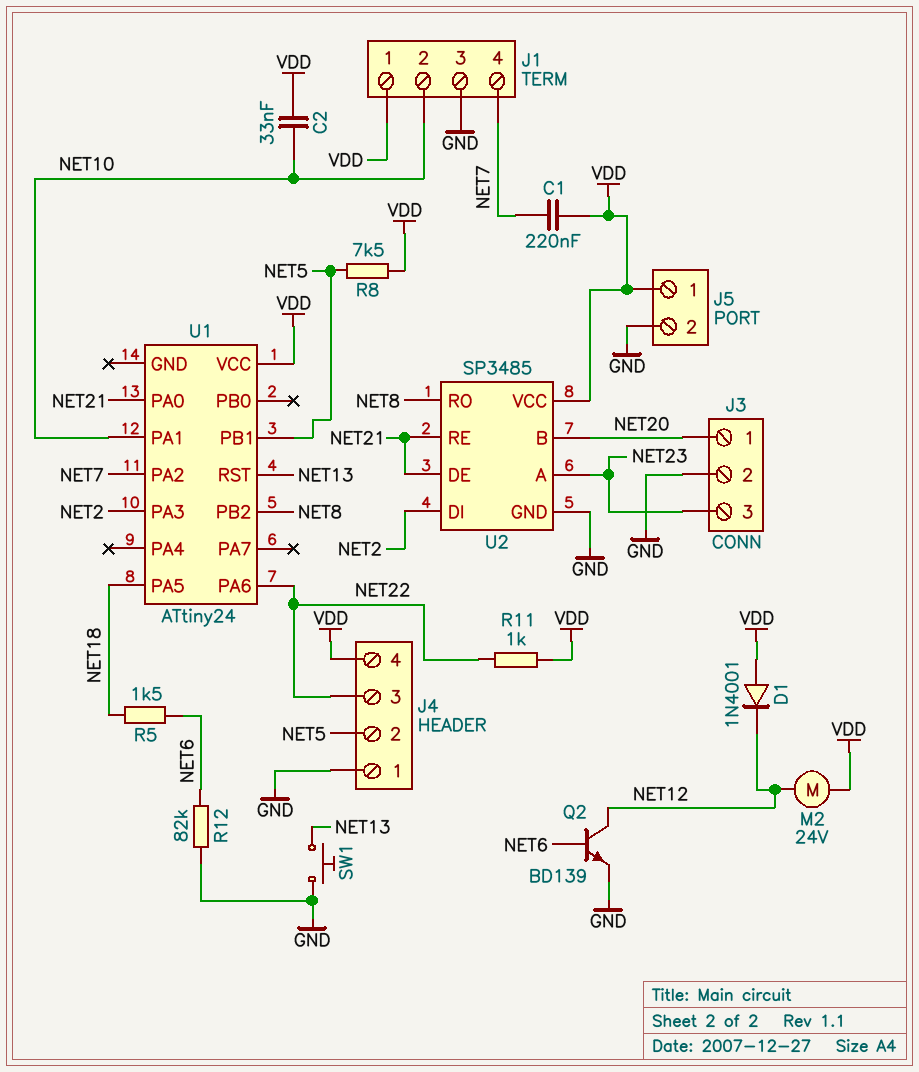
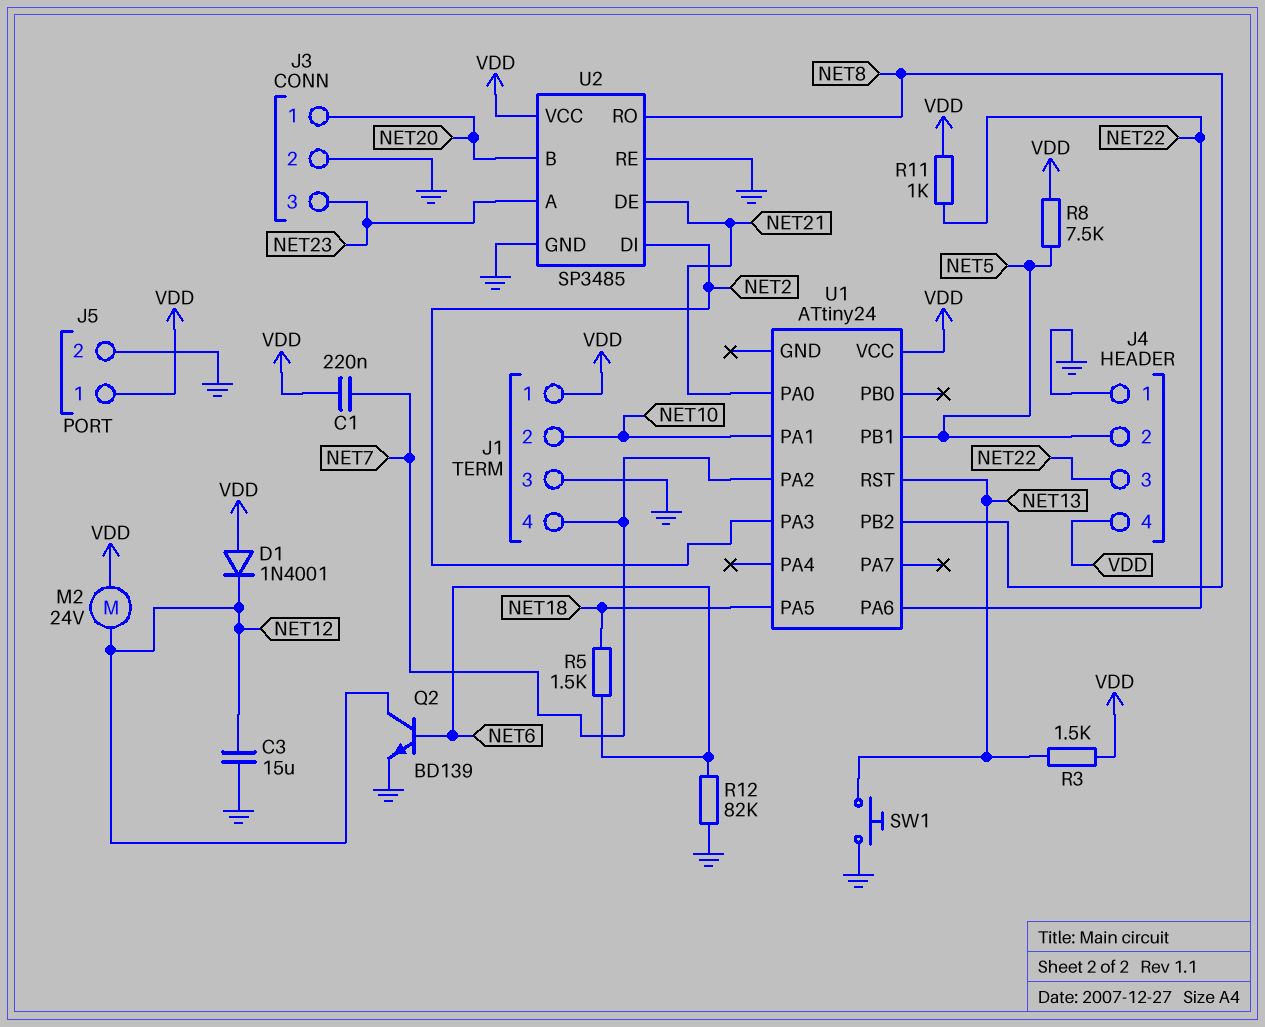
C2: 33nF (NET10, VDD) -> none
C3: none -> 15uF (GND, NET12)
R3: none -> 1.5k (NET13, VDD)
U2 pin RE: NET21 -> GND

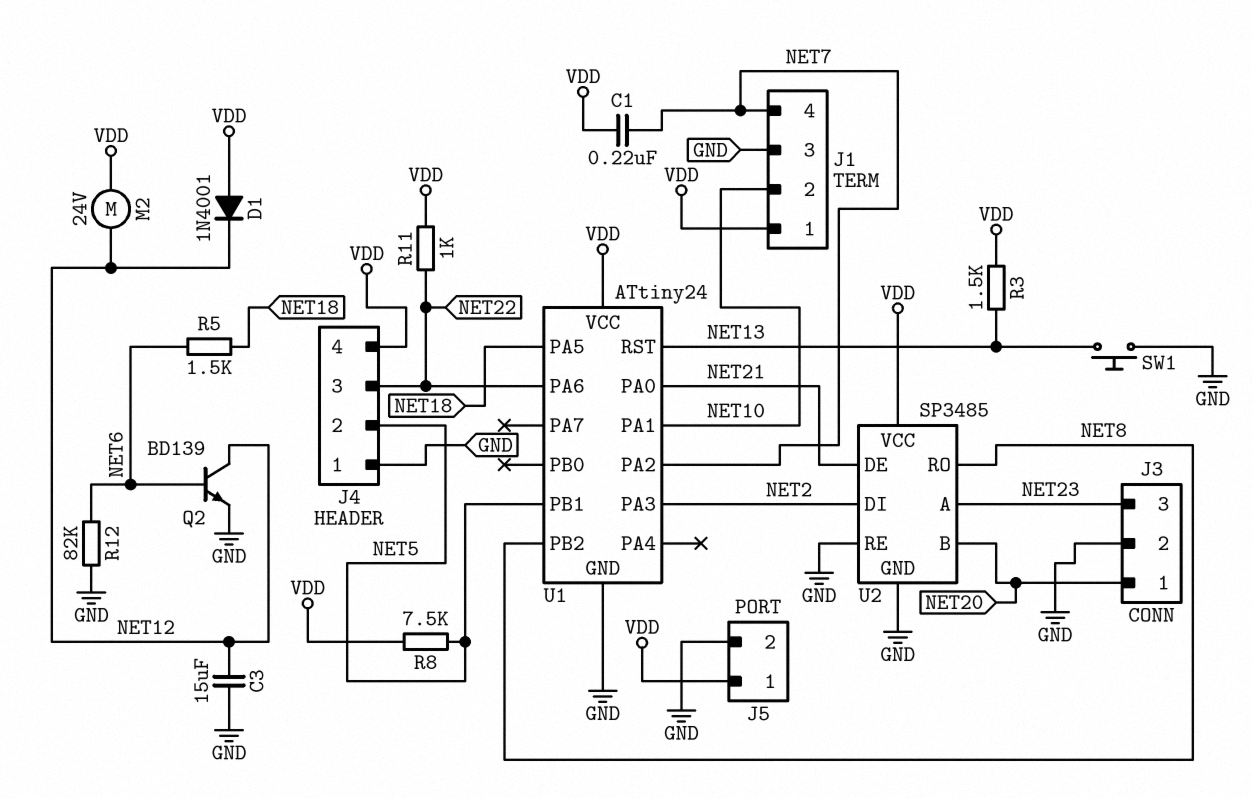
U1 pin GND: none -> GND

